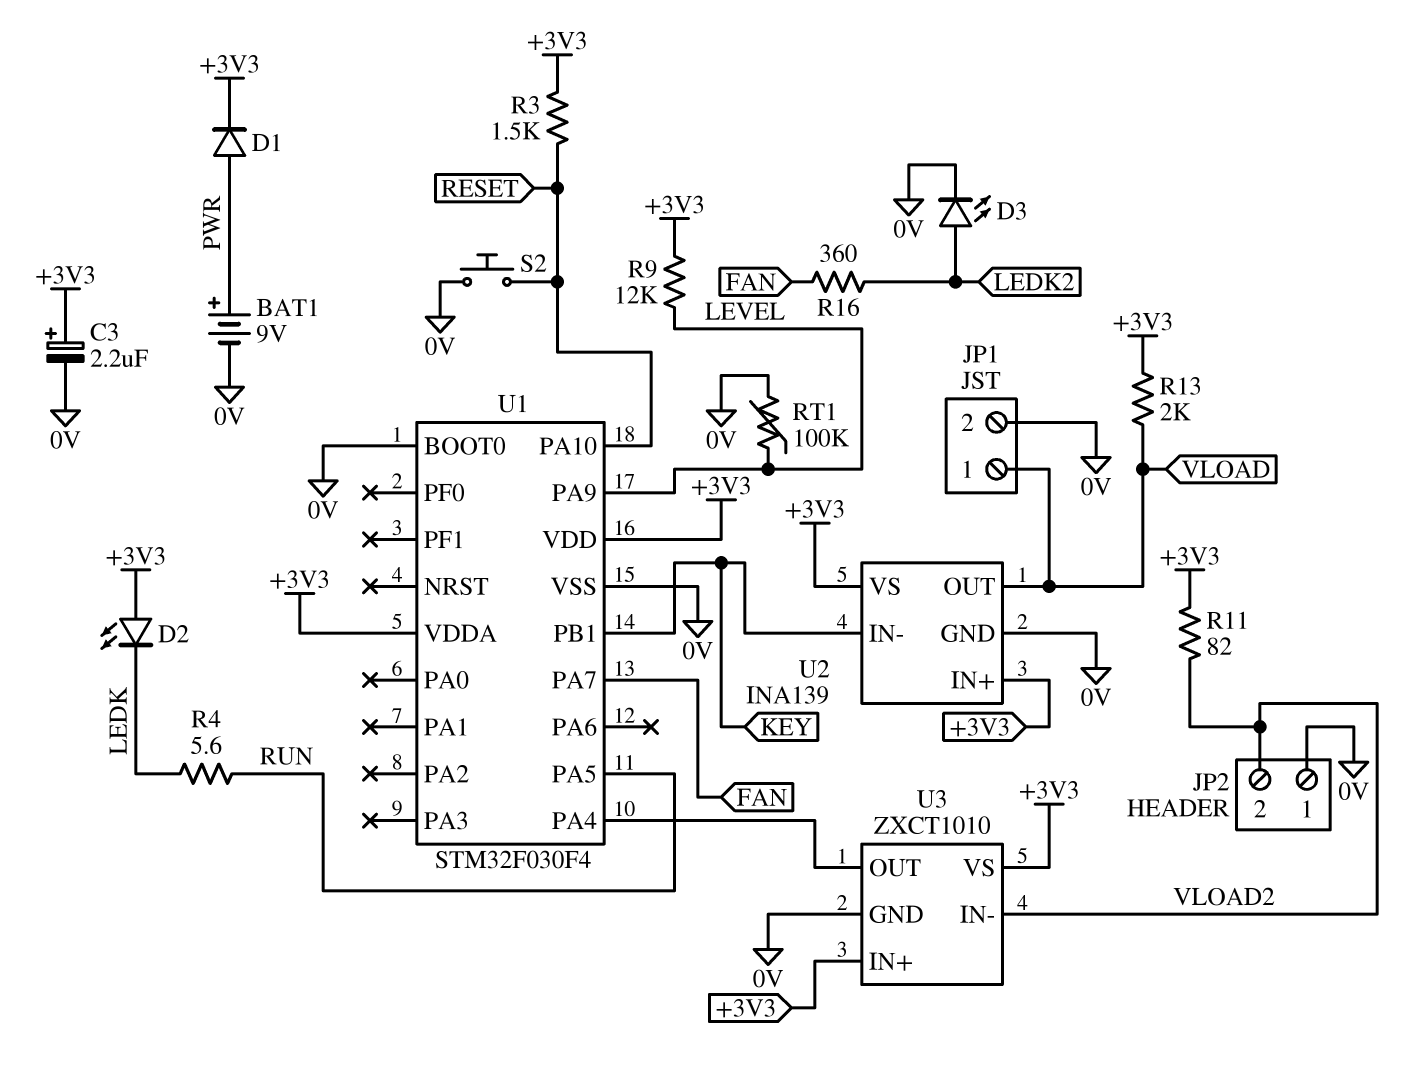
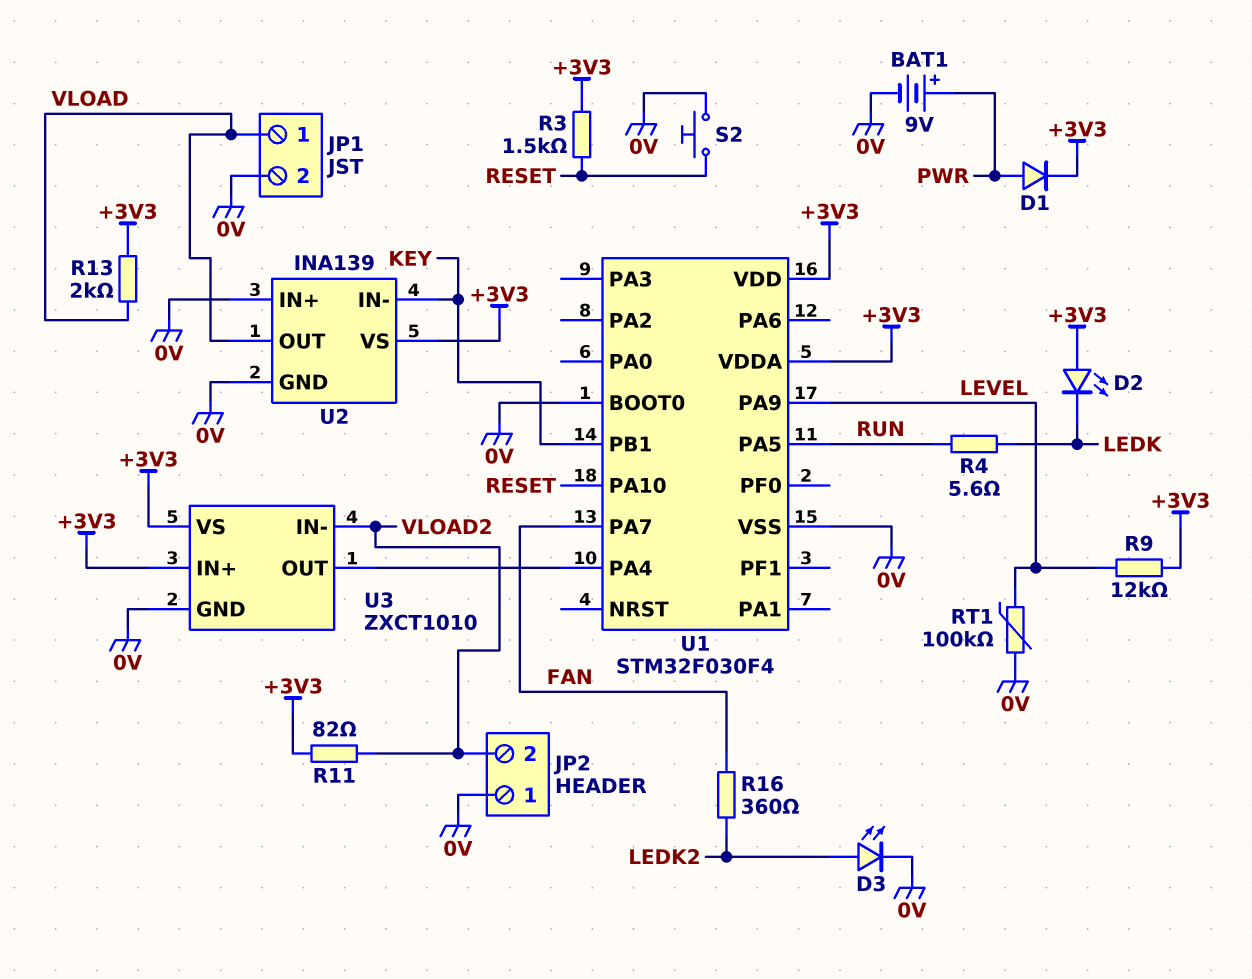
C3: 2.2uF (plus +3V3, minus 0V) -> none
U2 pin IN+: +3V3 -> 0V

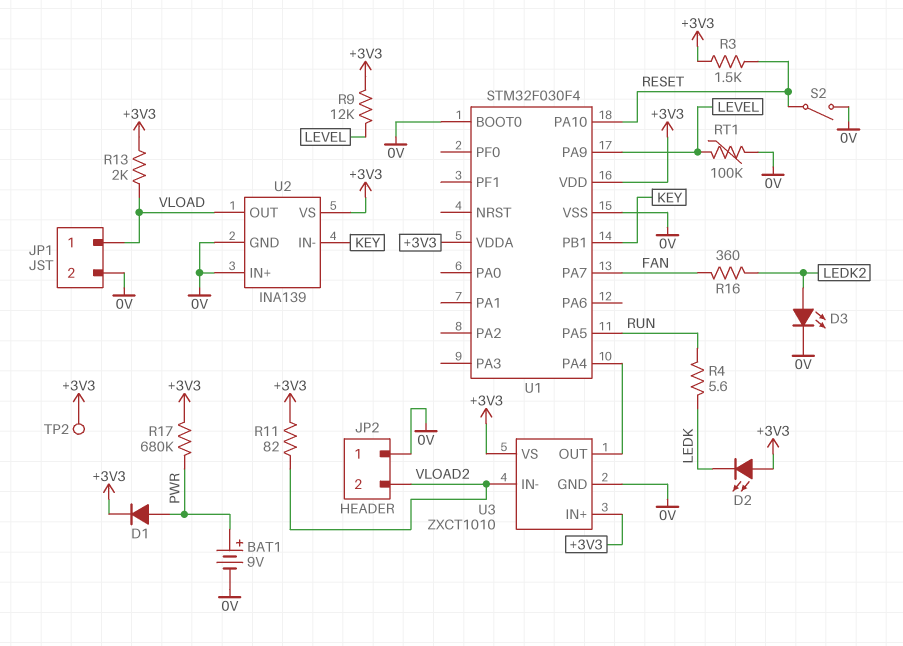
R17: none -> 680k (+3V3, PWR)
S2: button (0V, RESET) -> switch (0V, RESET)
TP2: none -> test point (+3V3)

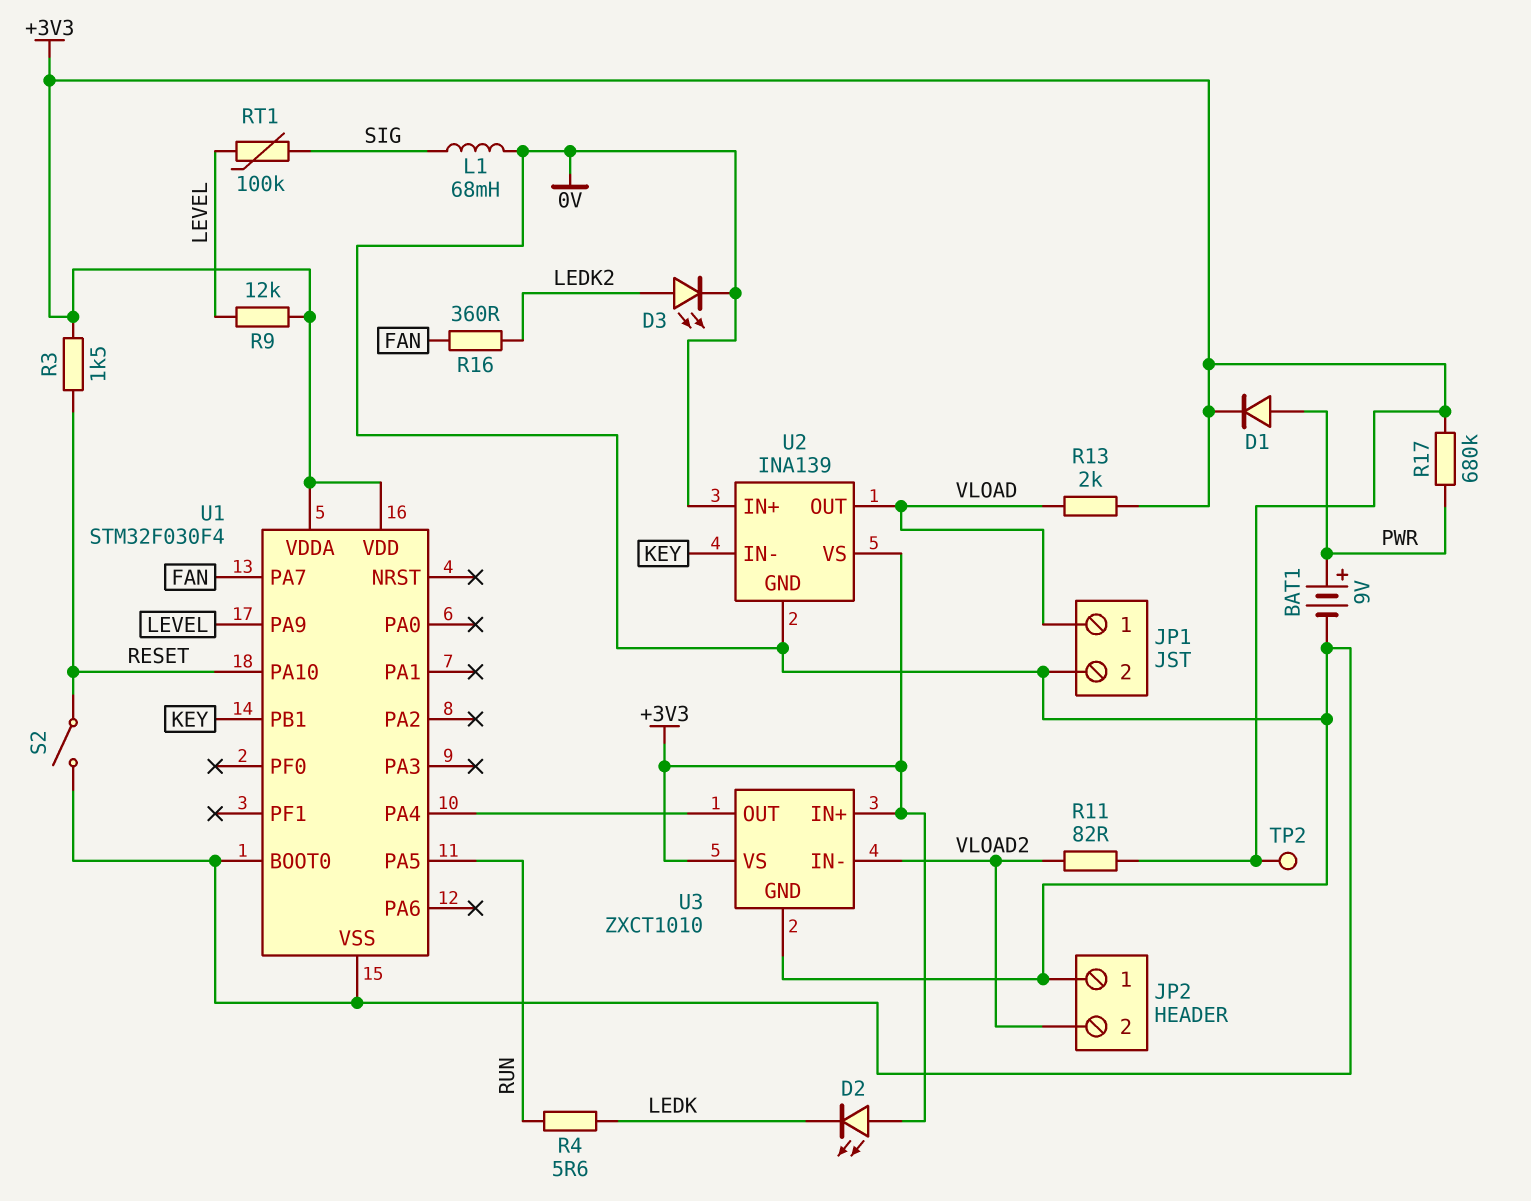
L1: none -> 68mH (0V, SIG)
RT1: 100k (0V, LEVEL) -> 100k (LEVEL, SIG)

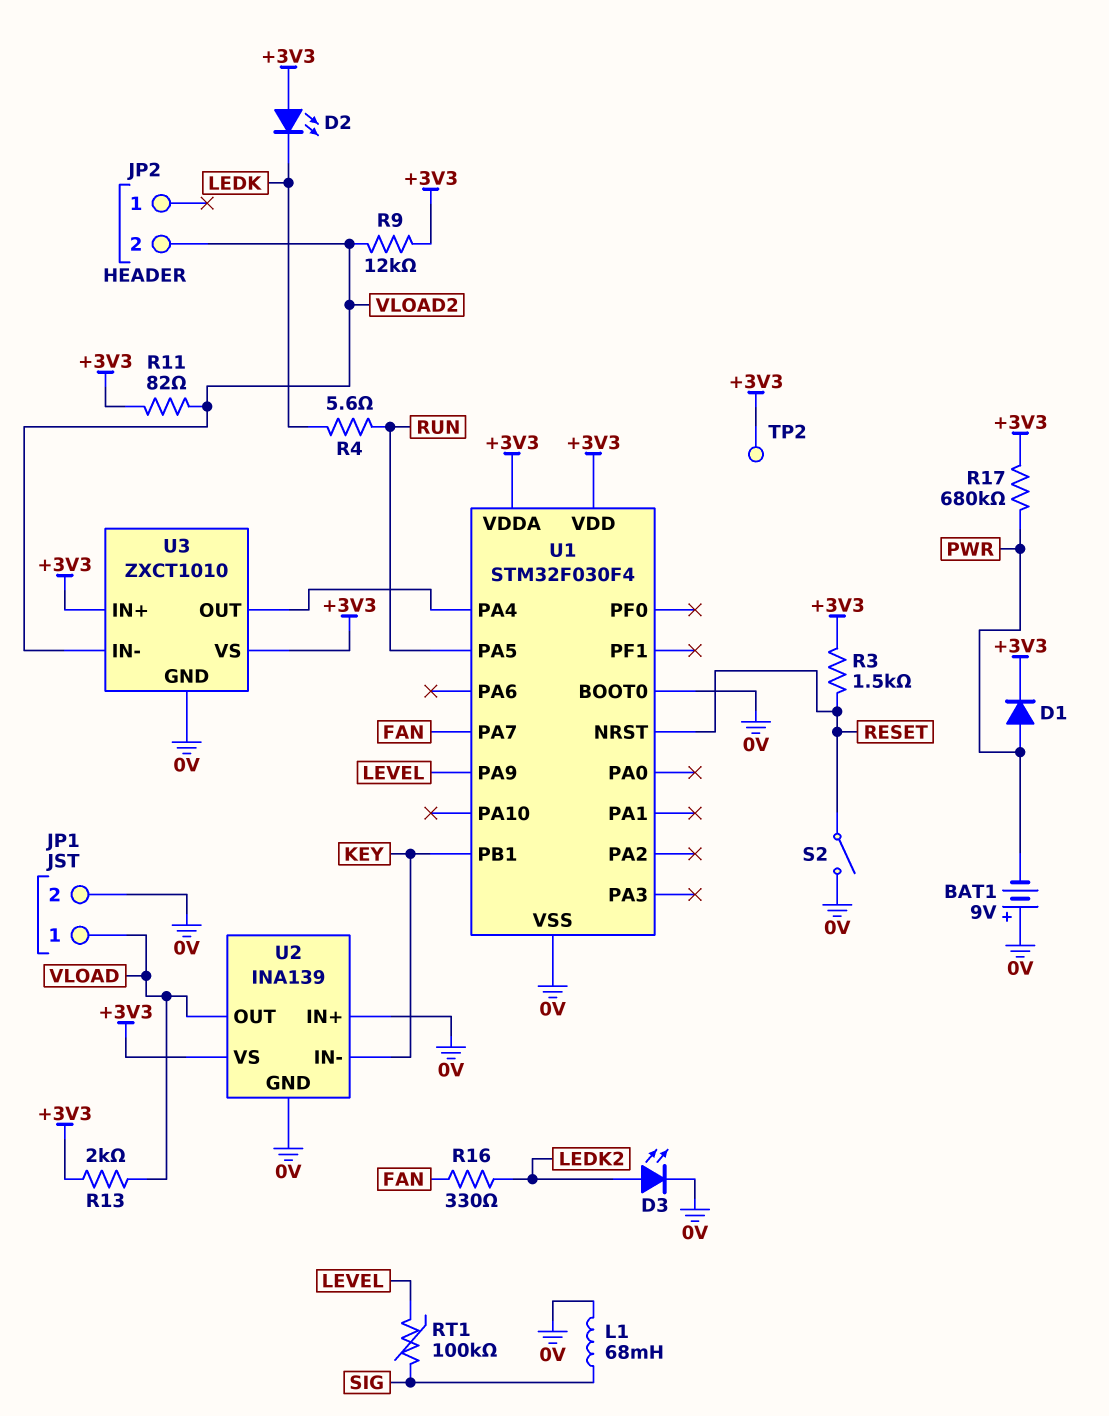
BAT1: 9V (plus PWR, minus 0V) -> 9V (plus 0V, minus PWR)
JP2 pin 1: 0V -> none
R9: 12k (+3V3, LEVEL) -> 12k (+3V3, VLOAD2)
R16: 360 (FAN, LEDK2) -> 330 (FAN, LEDK2)
U1 pin NRST: none -> RESET
U1 pin PA10: RESET -> none

